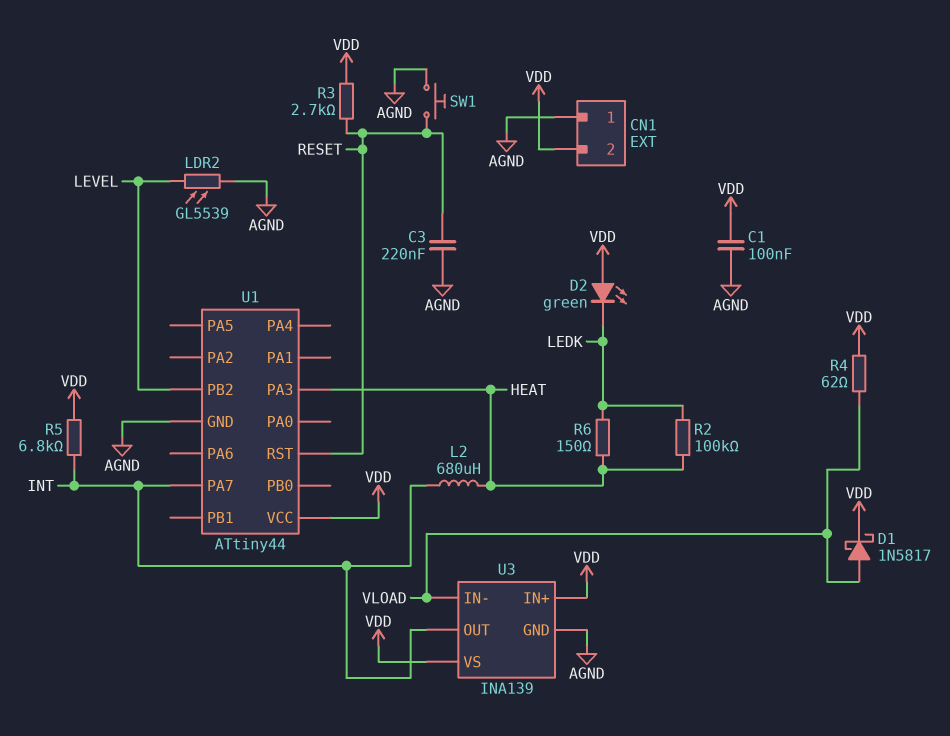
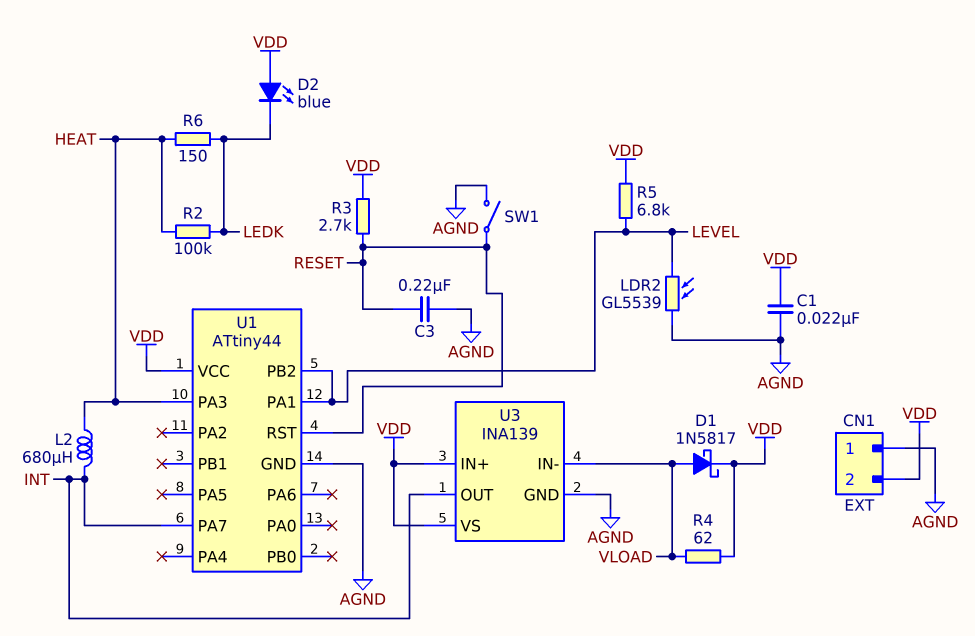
C1: 100nF (AGND, VDD) -> 22nF (AGND, VDD)
D2: LED green (A VDD, K LEDK) -> LED blue (A VDD, K LEDK)
R5: 6.8k (INT, VDD) -> 6.8k (LEVEL, VDD)
SW1: button (AGND, RESET) -> switch (AGND, RESET)
U1 pin PA1: none -> LEVEL

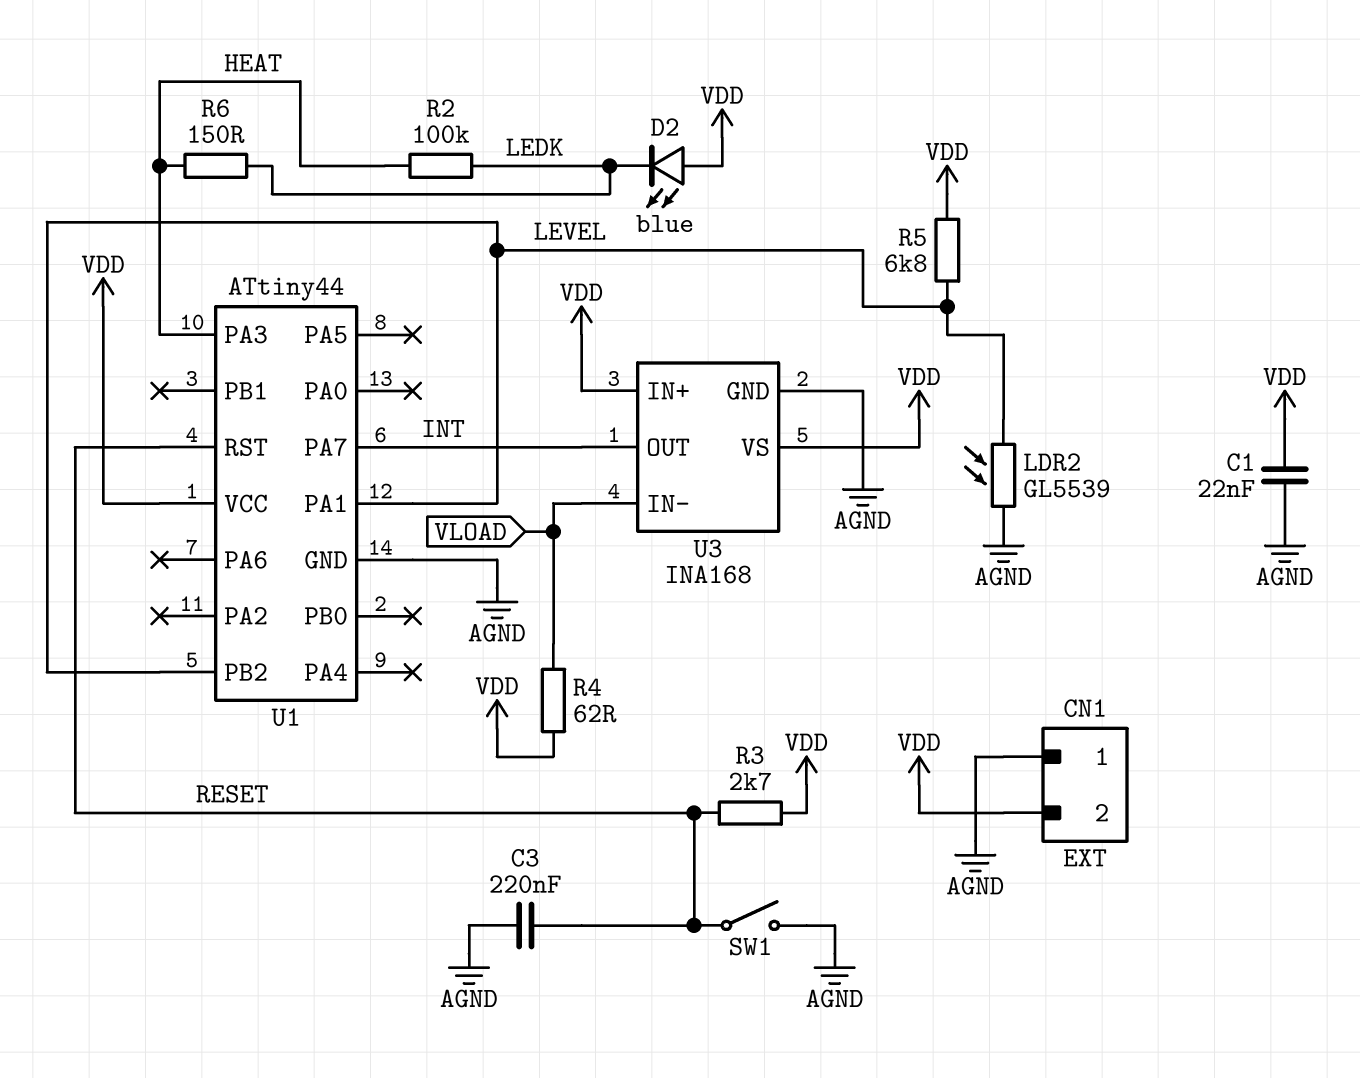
D1: schottky 1N5817 (A VLOAD, K VDD) -> none
L2: 680uH (HEAT, INT) -> none
U3: INA139 -> INA168

